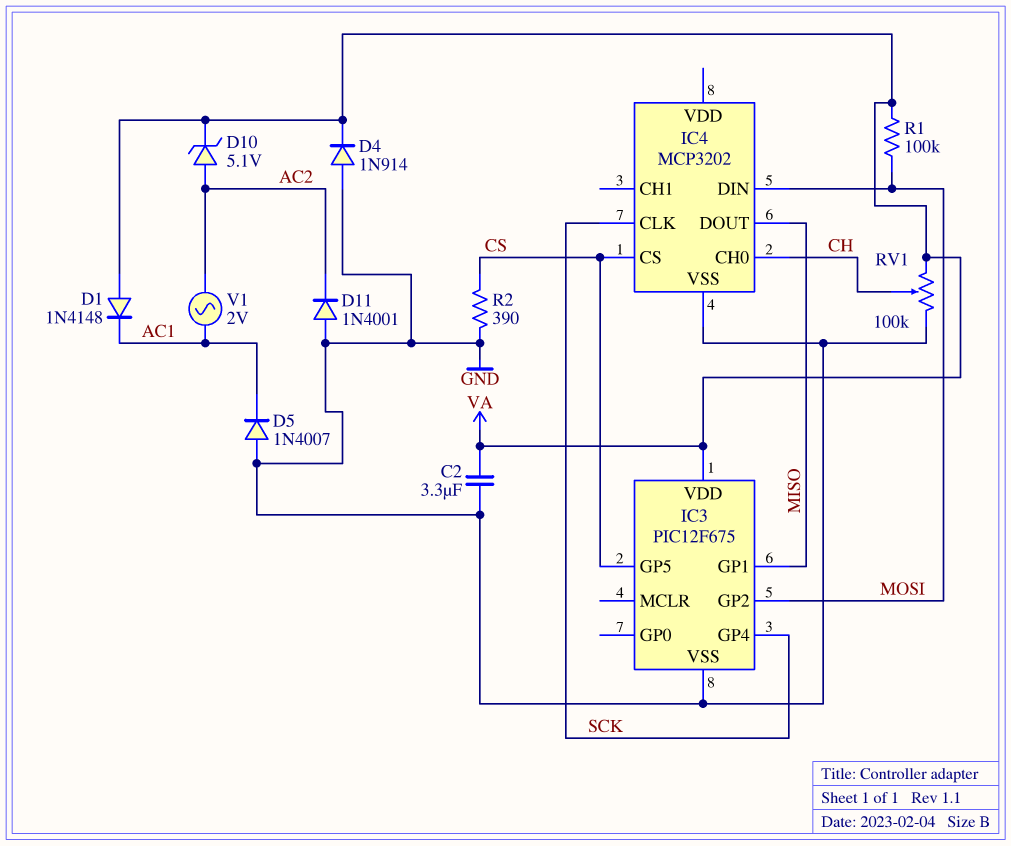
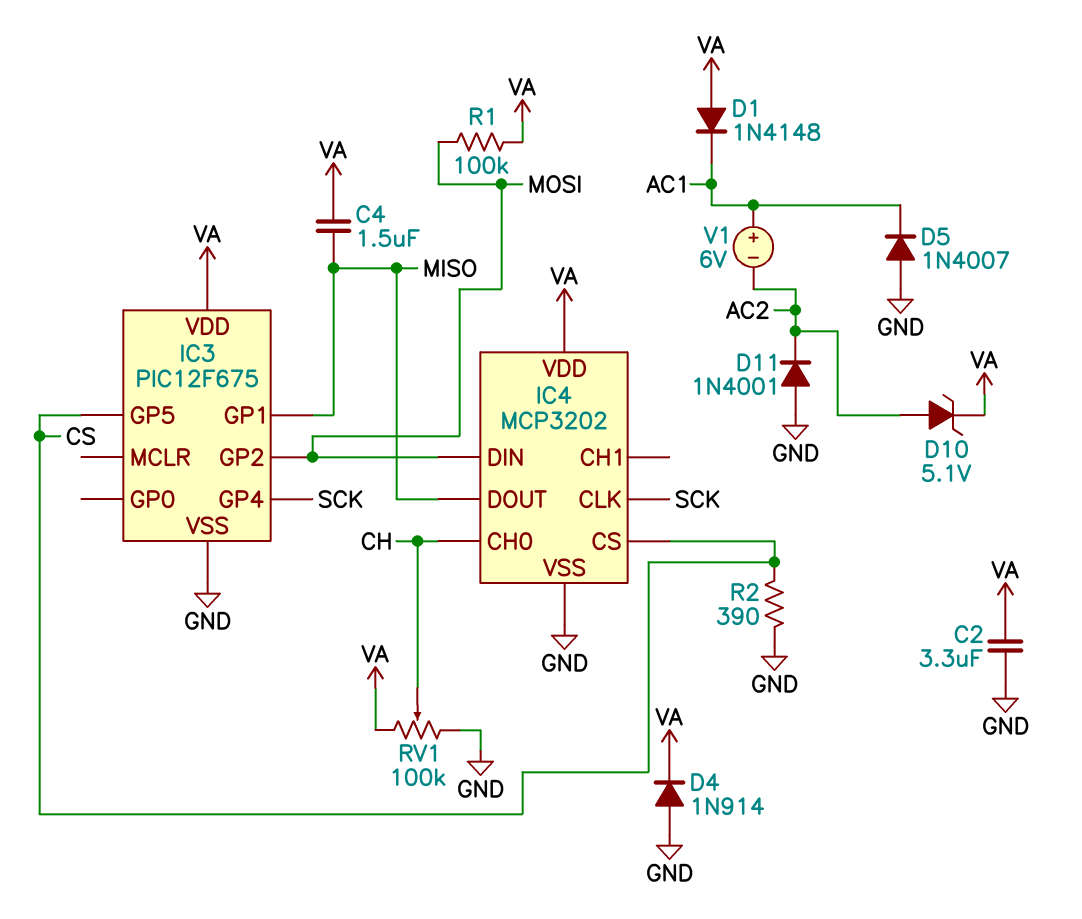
C4: none -> 1.5uF (MISO, VA)
IC4 pin VDD: none -> VA
V1: AC 2V (AC1, AC2) -> 6V (plus AC1, minus AC2)

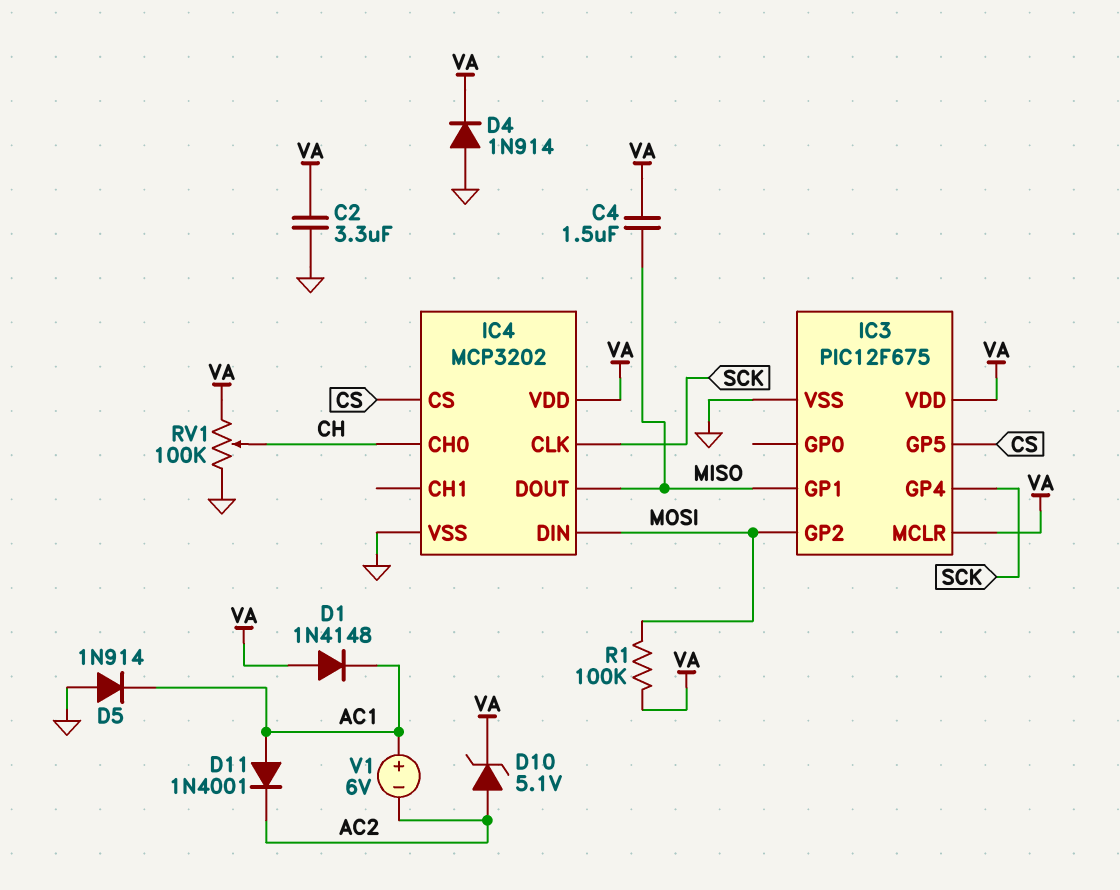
D5: diode 1N4007 (A GND, K AC1) -> diode 1N914 (A GND, K AC1)
D11: diode 1N4001 (A GND, K AC2) -> diode 1N4001 (A AC1, K AC2)
IC3 pin MCLR: none -> VA
R2: 390 (CS, GND) -> none

